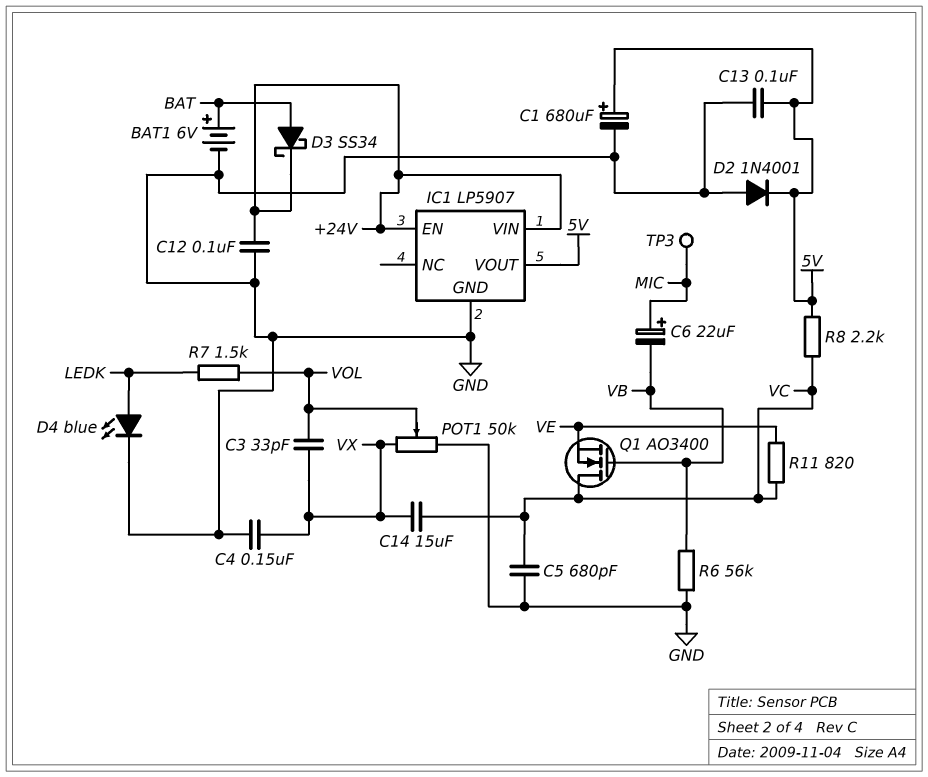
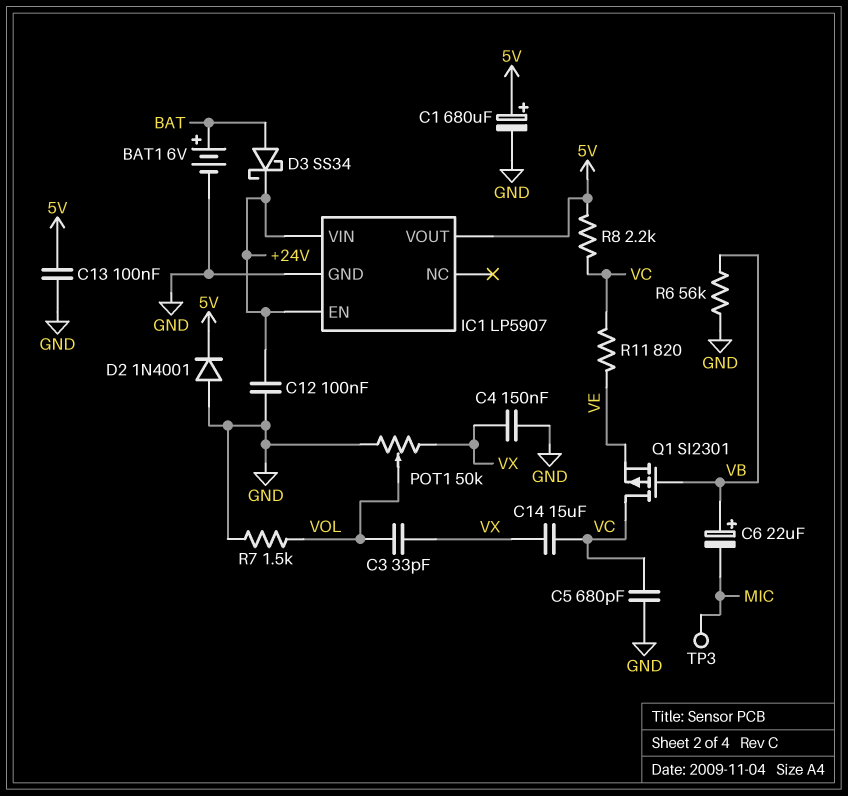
C6: 22uF (plus MIC, minus VB) -> 22uF (plus VB, minus MIC)
D4: LED blue (A LEDK, K GND) -> none
Q1: NMOS AO3400 (G VB, D VC, S VE) -> PMOS SI2301 (G VB, D VC, S VE)
R7: 1.5k (LEDK, VOL) -> 1.5k (GND, VOL)

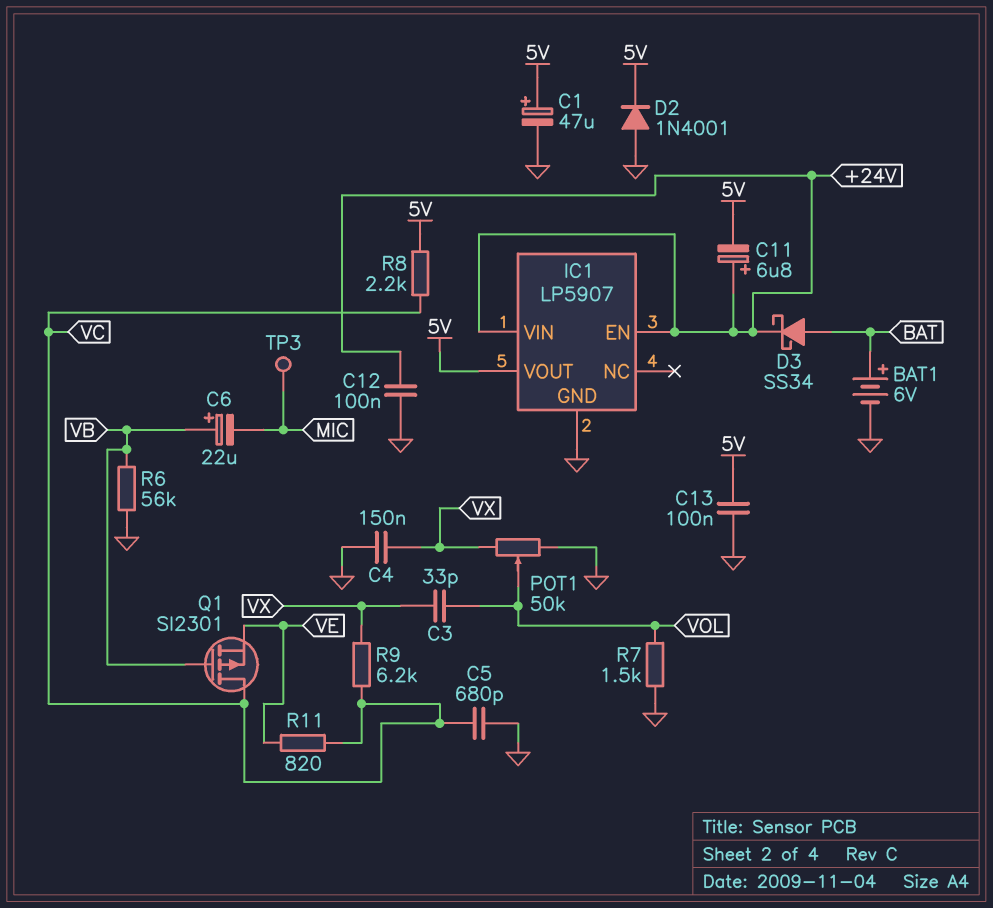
C1: 680uF (plus 5V, minus GND) -> 47uF (plus 5V, minus GND)
C11: none -> 6.8uF (plus +24V, minus 5V)
C14: 15uF (VC, VX) -> none
R9: none -> 6.2k (VC, VX)

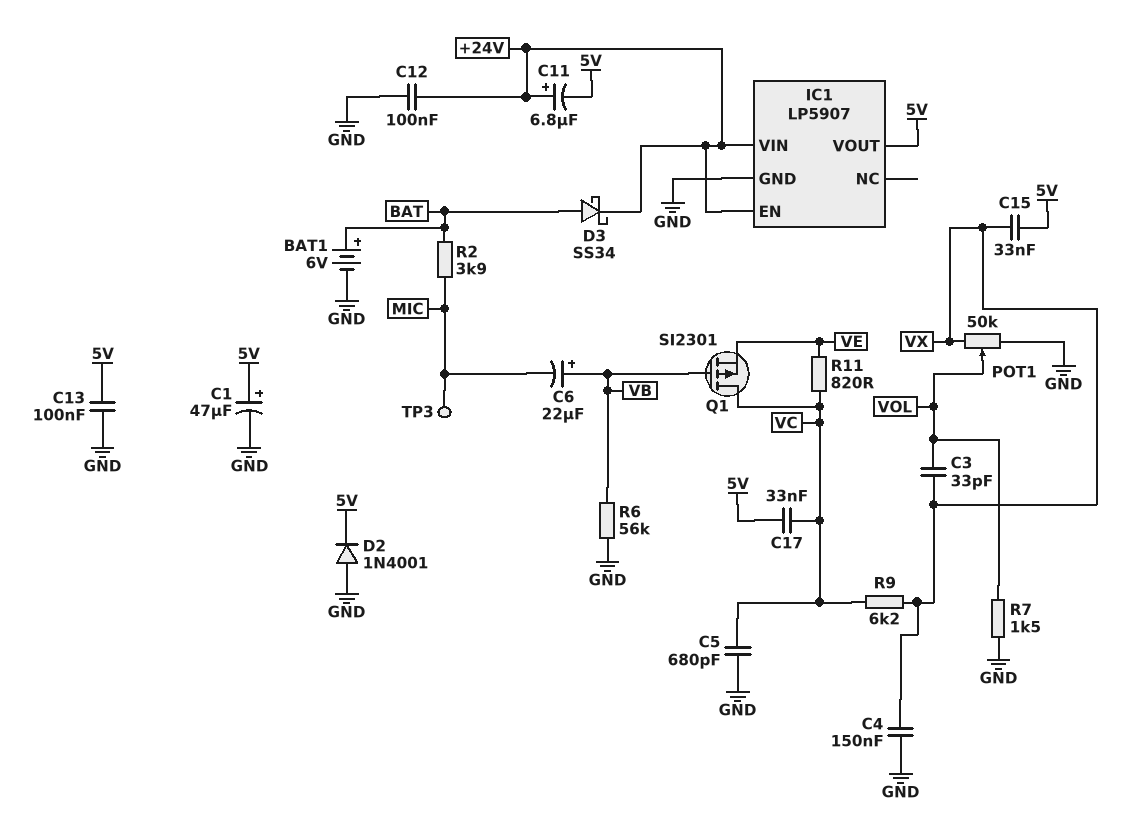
C15: none -> 33nF (5V, VX)
C17: none -> 33nF (5V, VC)
R2: none -> 3.9k (BAT, MIC)
R8: 2.2k (5V, VC) -> none

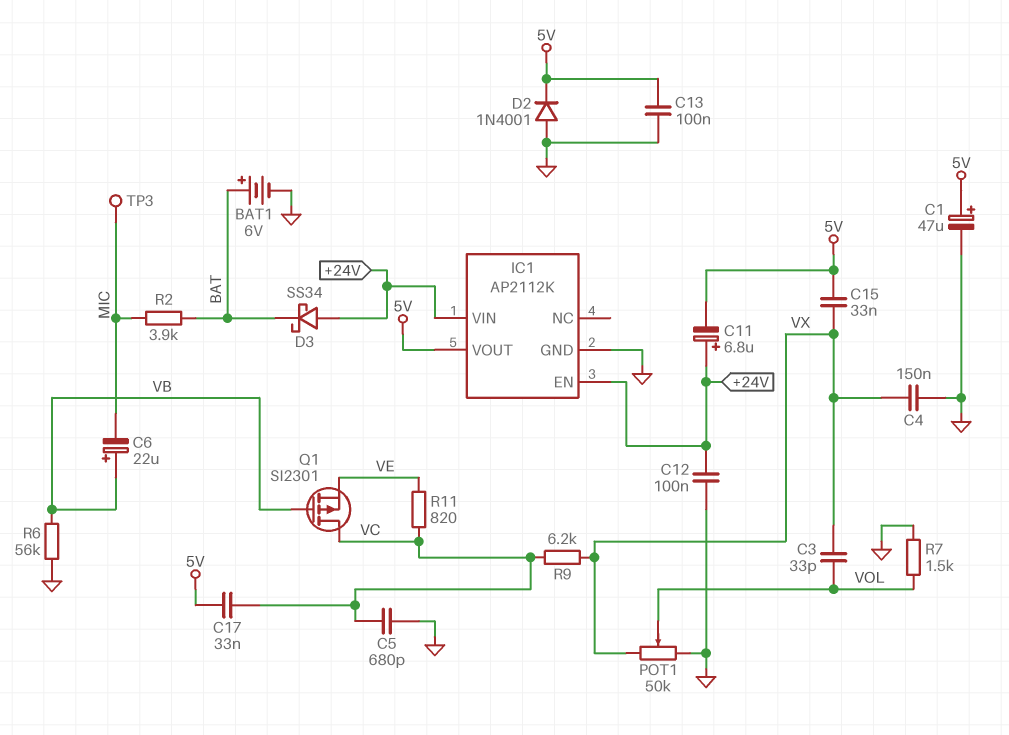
D3: schottky SS34 (A BAT, K +24V) -> schottky SS34 (A +24V, K BAT)
IC1: LP5907 -> AP2112K

